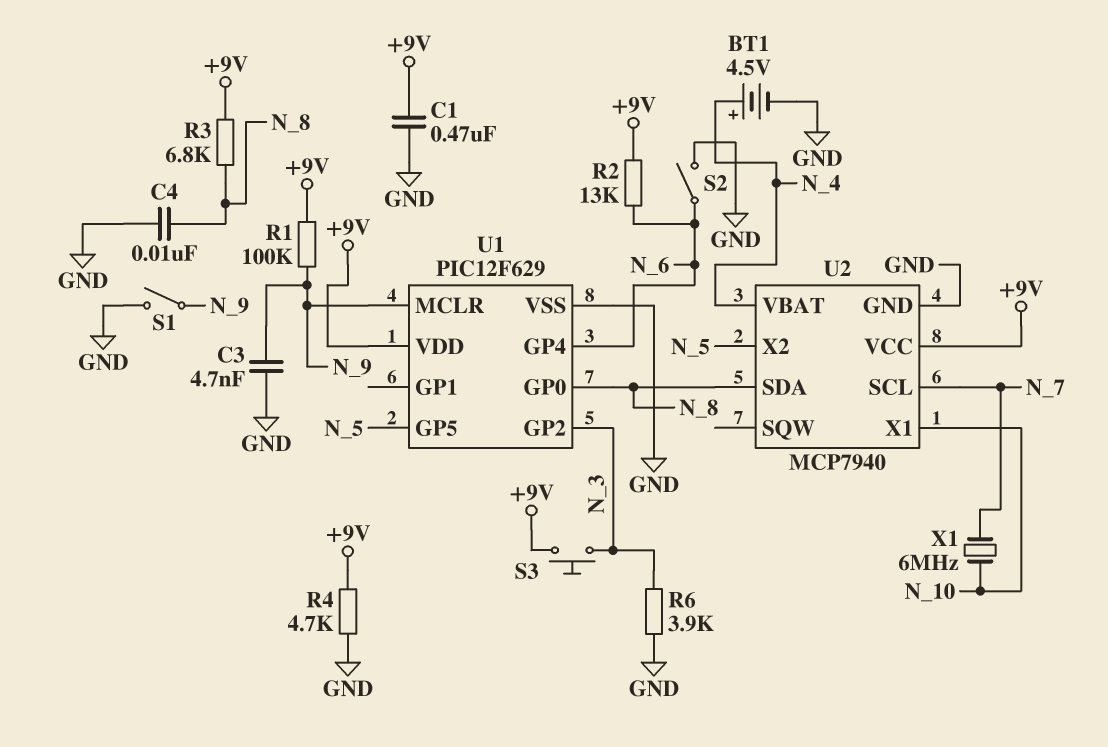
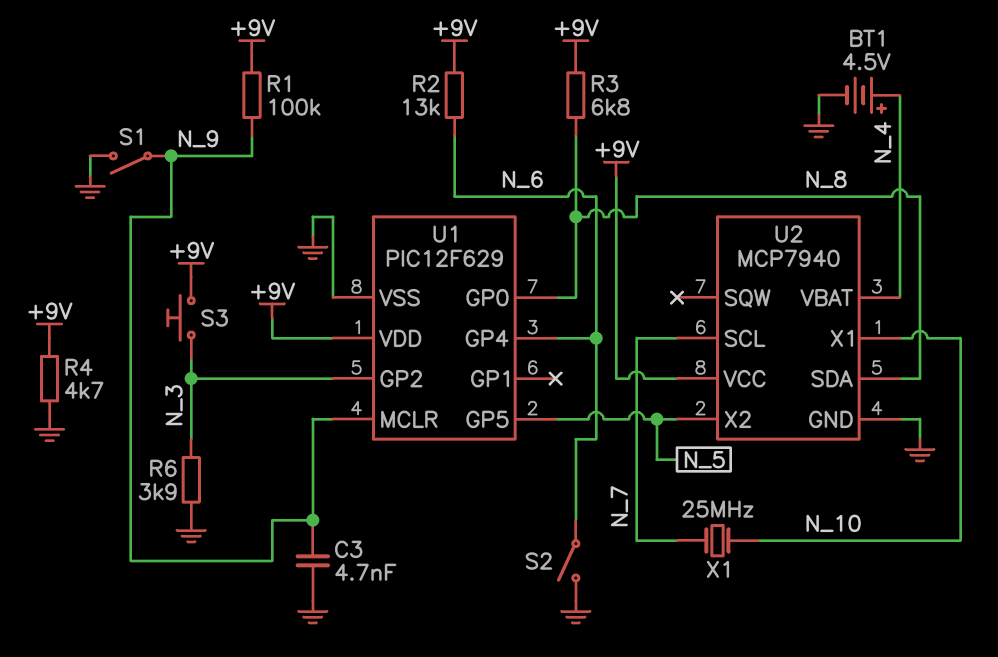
C1: 470nF (+9V, GND) -> none
C4: 10nF (GND, N_8) -> none
X1: 6MHz (N_7, N_10) -> 25MHz (N_7, N_10)

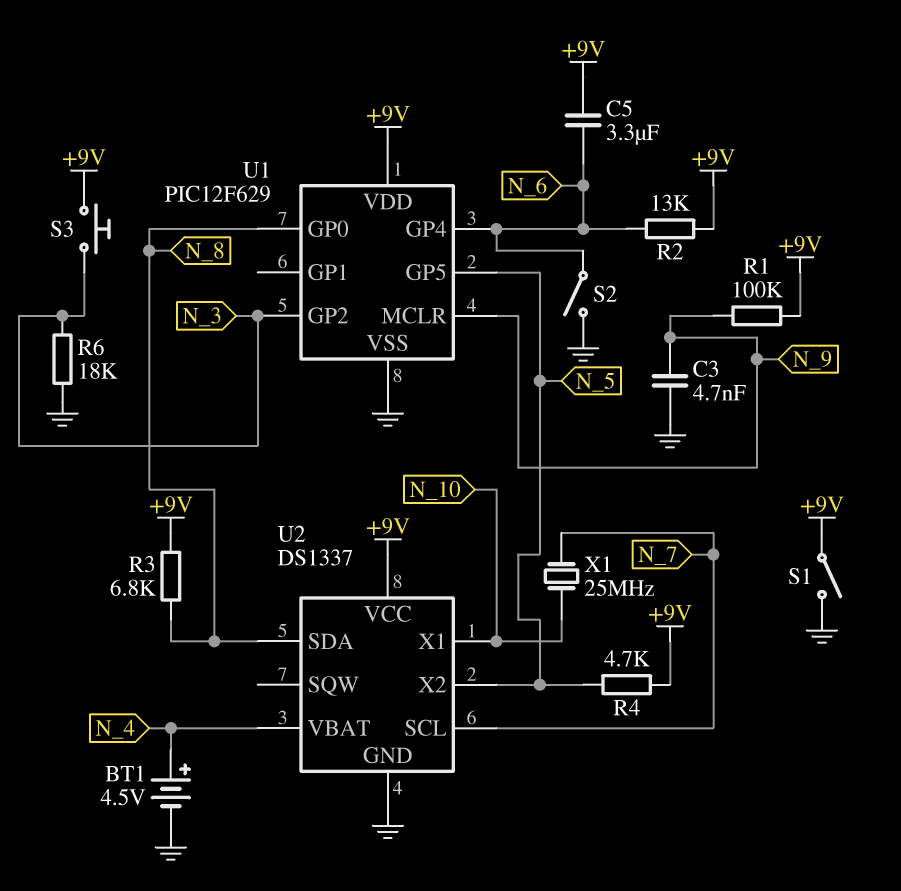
C5: none -> 3.3uF (+9V, N_6)
R4: 4.7k (+9V, GND) -> 4.7k (+9V, N_5)
R6: 3.9k (GND, N_3) -> 18k (GND, N_3)
S1: switch (GND, N_9) -> switch (+9V, GND)
U2: MCP7940 -> DS1337

